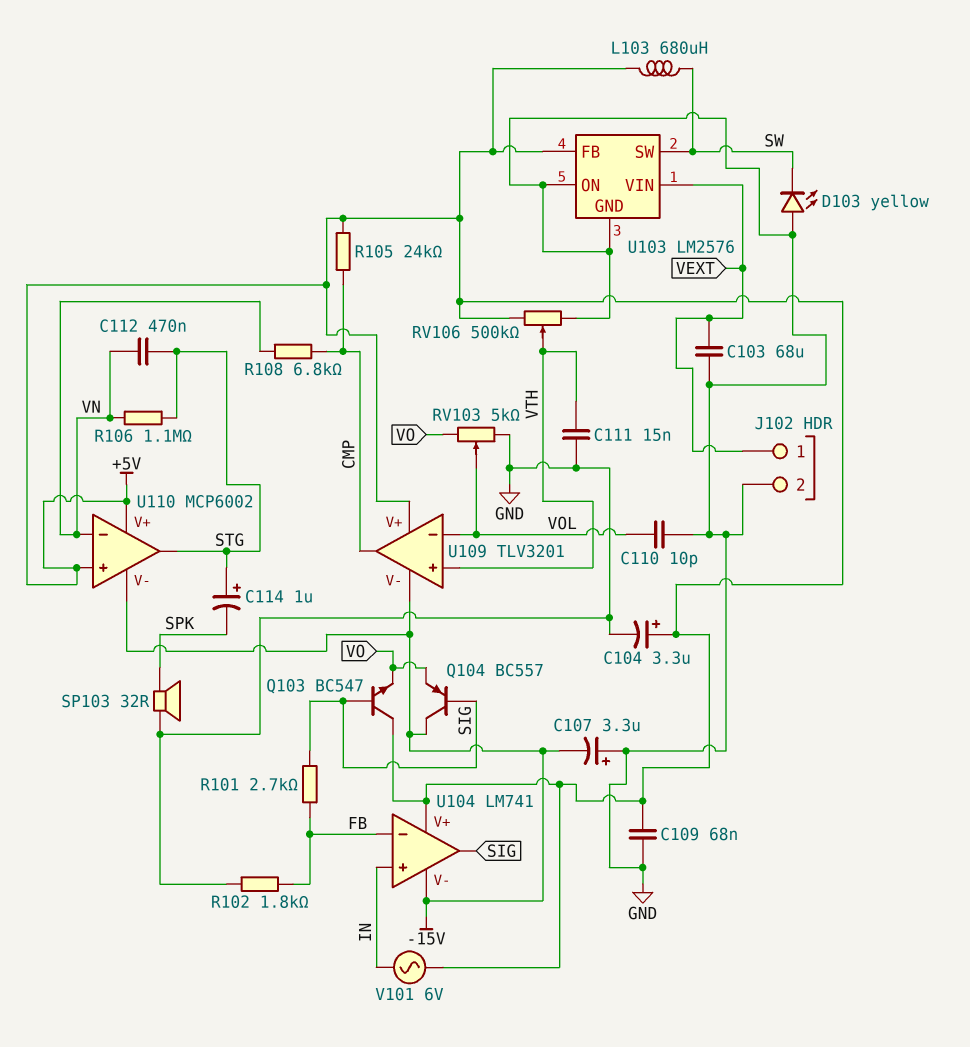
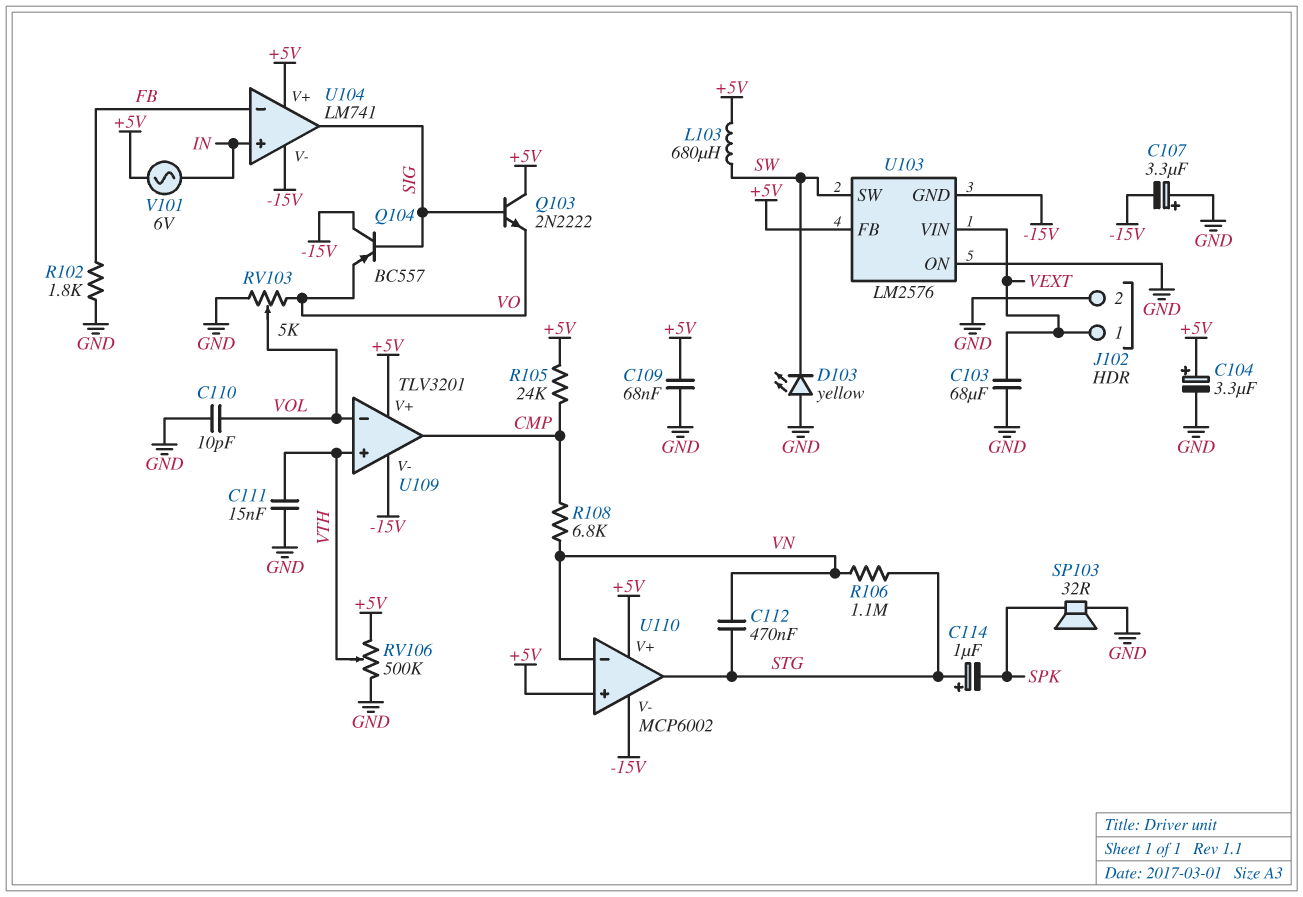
Q103: NPN BC547 (B SIG, C +5V, E VO) -> NPN 2N2222 (B SIG, C +5V, E VO)
R101: 2.7k (FB, SIG) -> none
U103 pin GND: GND -> -15V

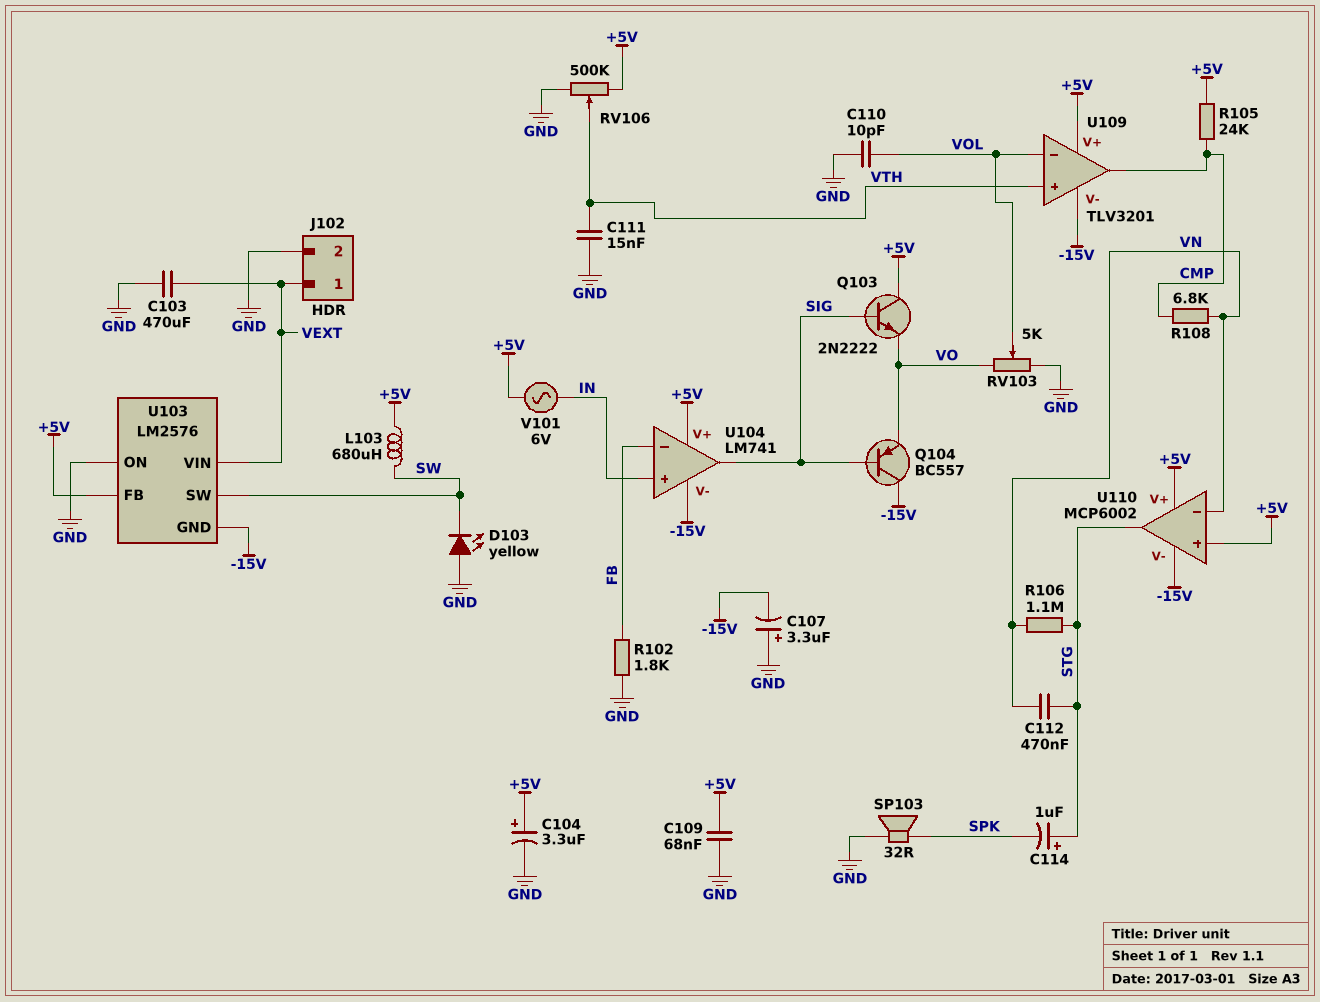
C103: 68uF (GND, VEXT) -> 470uF (GND, VEXT)

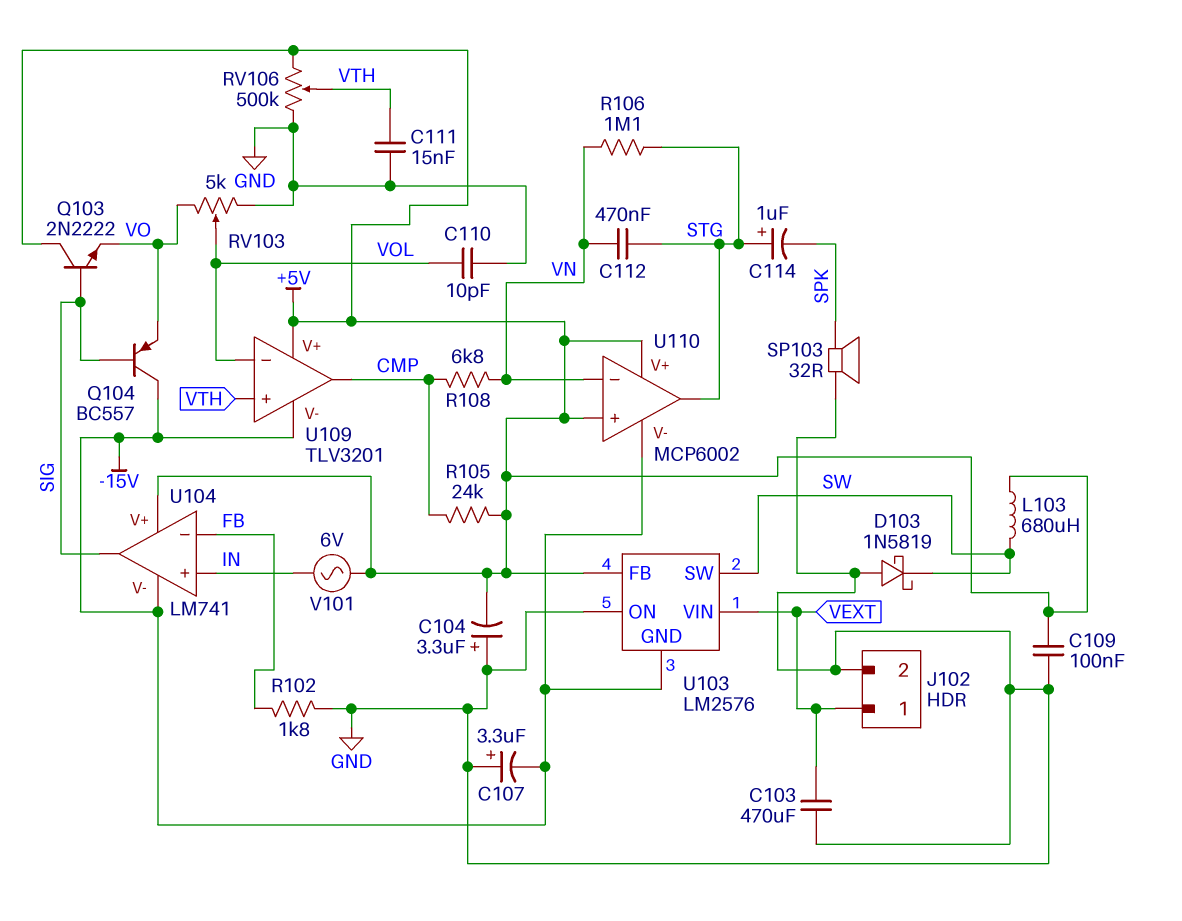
C104: 3.3uF (plus +5V, minus GND) -> 3.3uF (plus GND, minus +5V)
C109: 68nF (+5V, GND) -> 100nF (+5V, GND)
D103: LED yellow (A GND, K SW) -> schottky 1N5819 (A GND, K SW)

